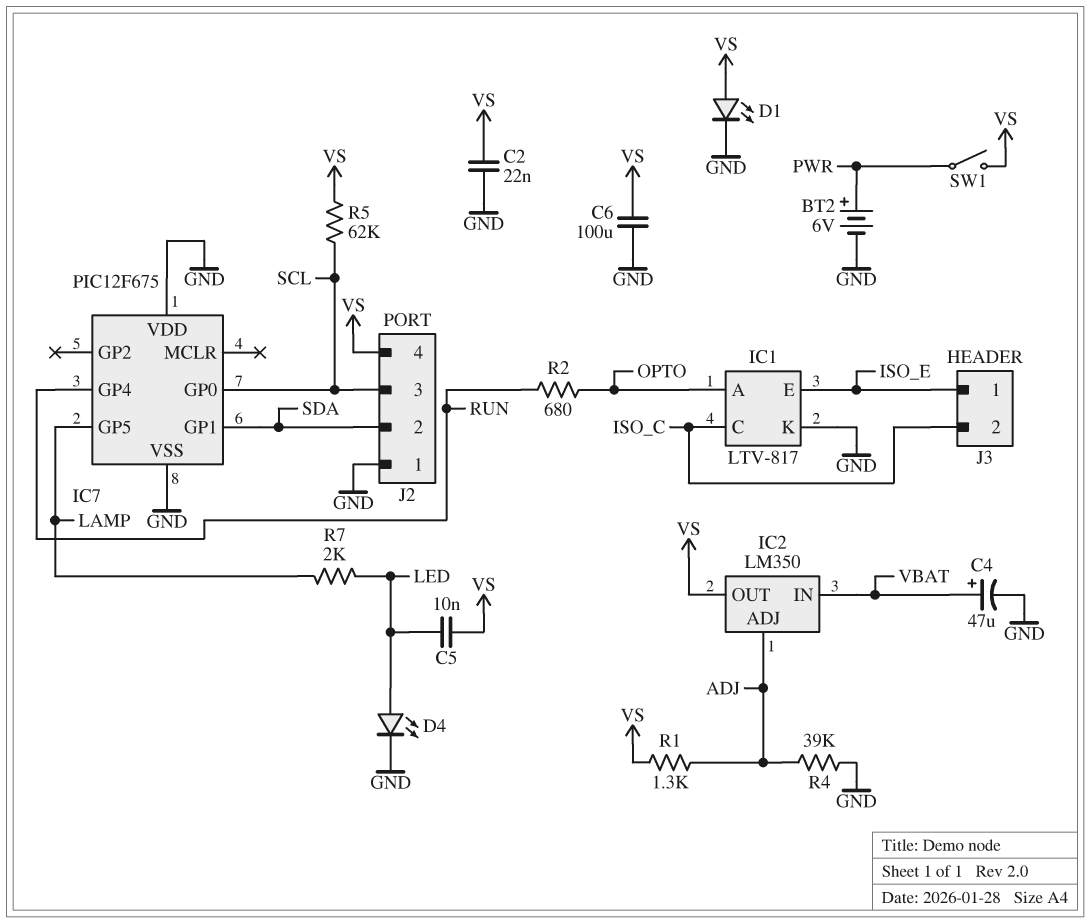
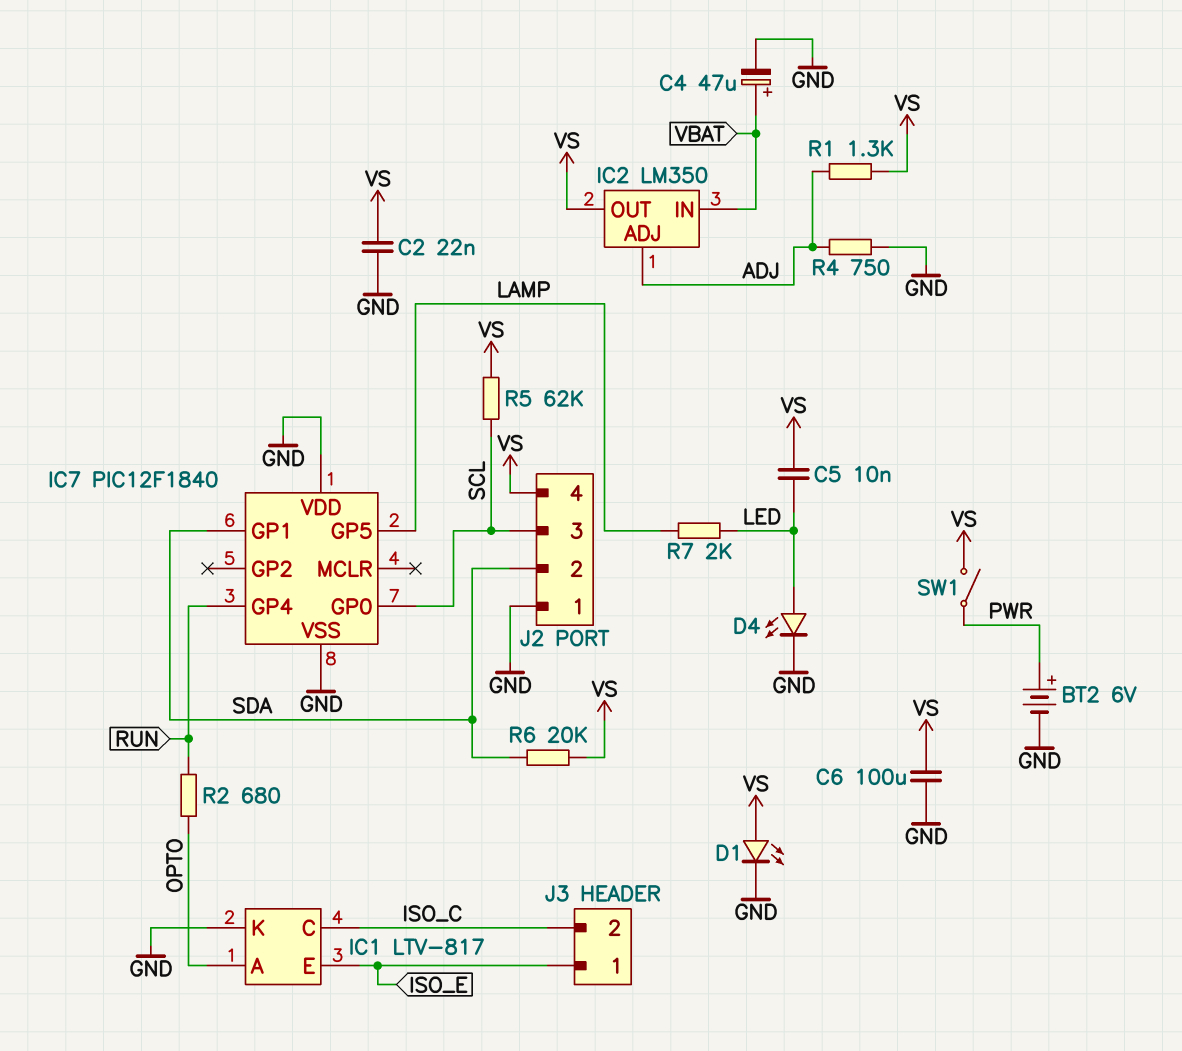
IC7: PIC12F675 -> PIC12F1840
R4: 39k (ADJ, GND) -> 750 (ADJ, GND)
R6: none -> 20k (SDA, VS)

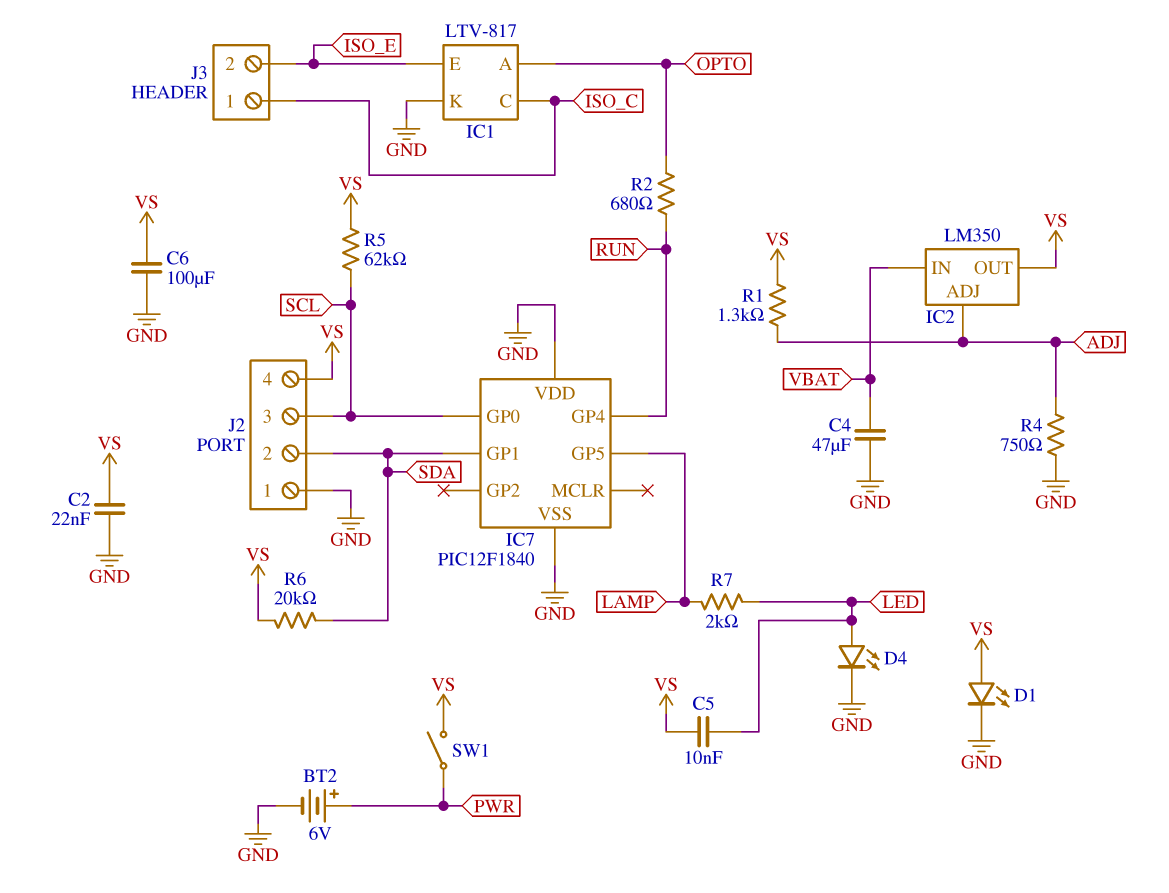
C4: 47uF (plus VBAT, minus GND) -> 47uF (GND, VBAT)
J3 pin 1: ISO_E -> ISO_C
J3 pin 2: ISO_C -> ISO_E

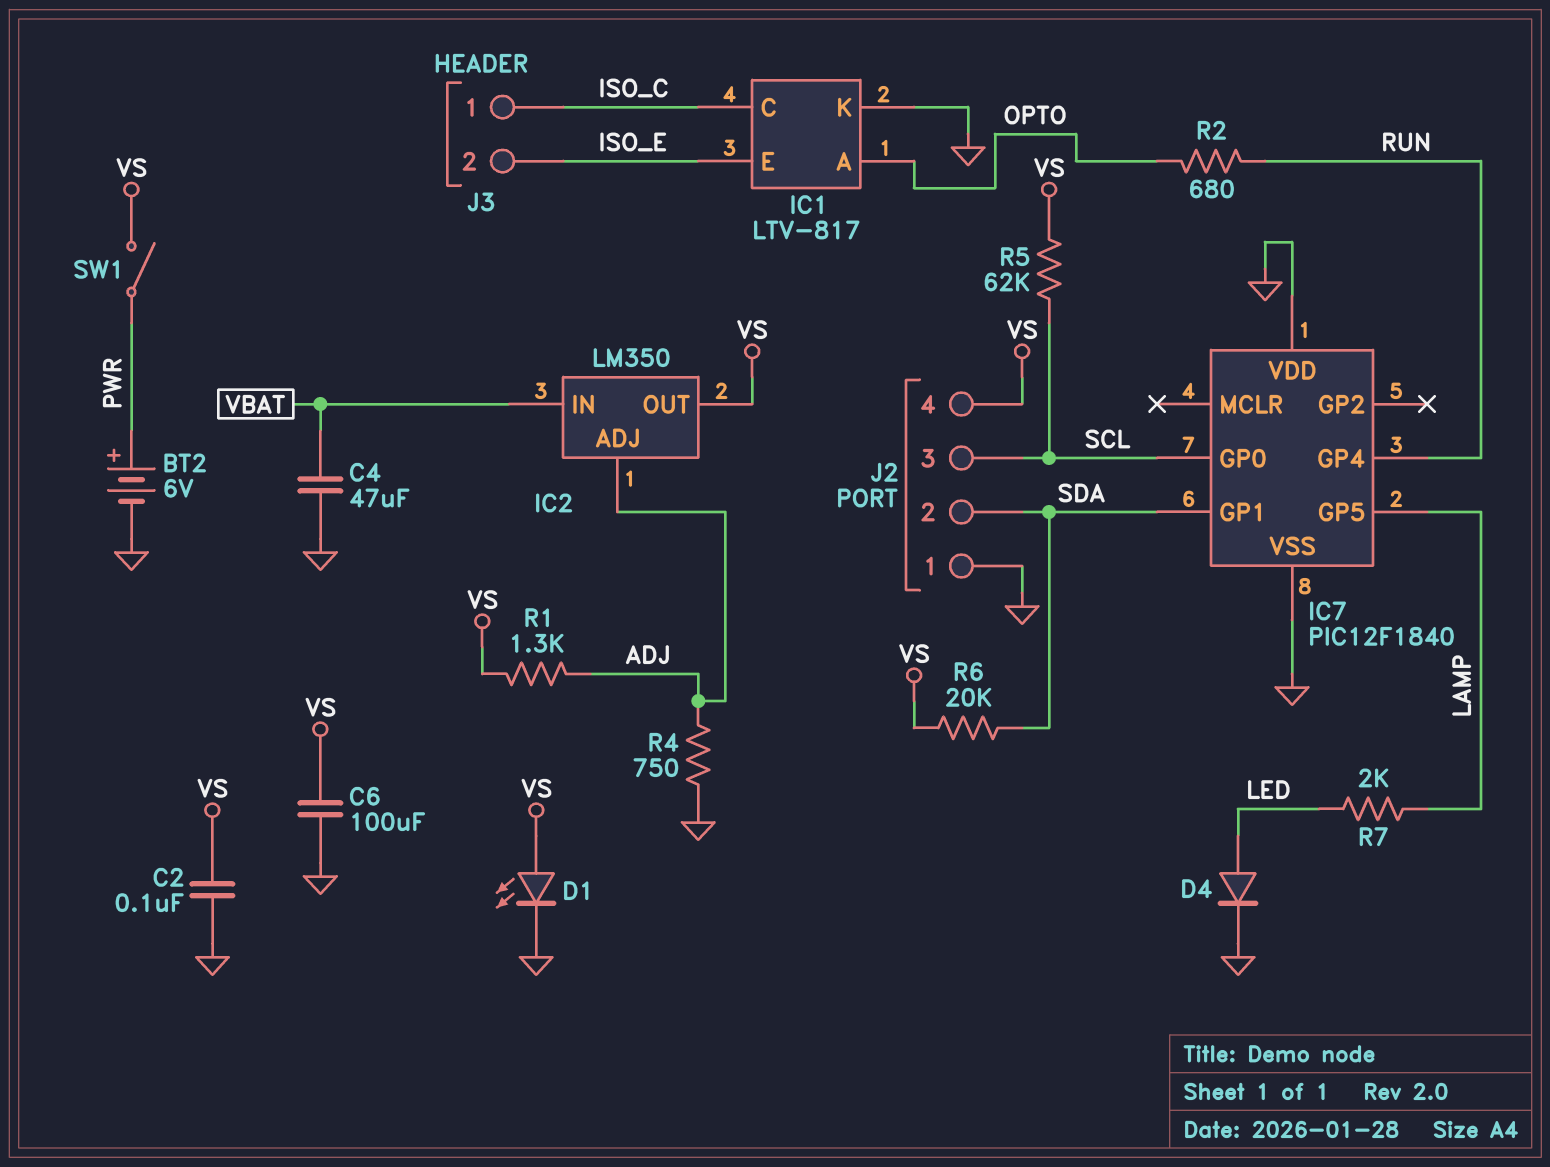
C2: 22nF (GND, VS) -> 100nF (GND, VS)
C5: 10nF (LED, VS) -> none
D4: LED (A LED, K GND) -> diode (A LED, K GND)

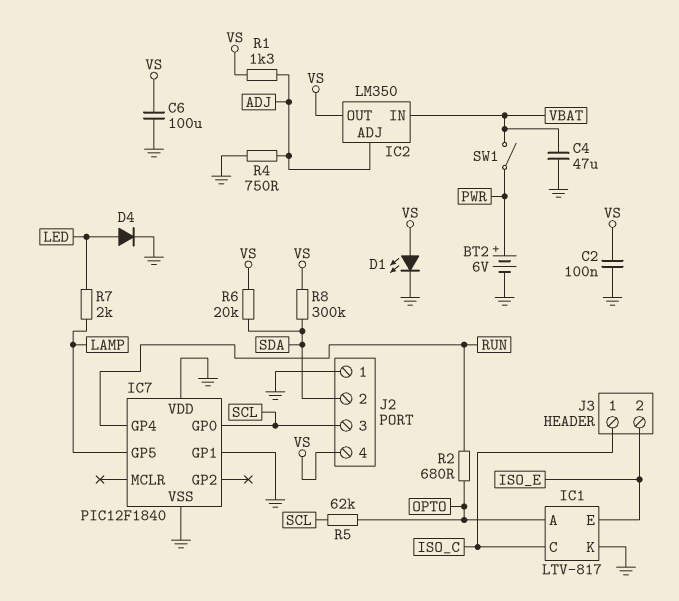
IC7 pin GP1: SDA -> GND
R5: 62k (SCL, VS) -> 62k (OPTO, SCL)
R8: none -> 300k (SDA, VS)
SW1: switch (PWR, VS) -> switch (PWR, VBAT)

